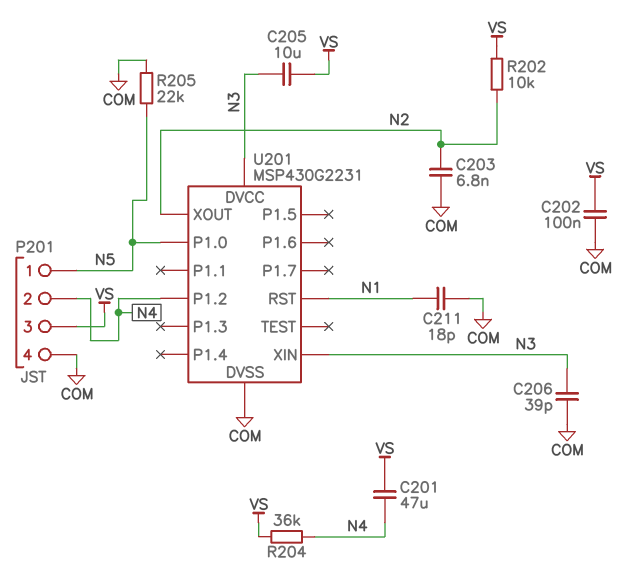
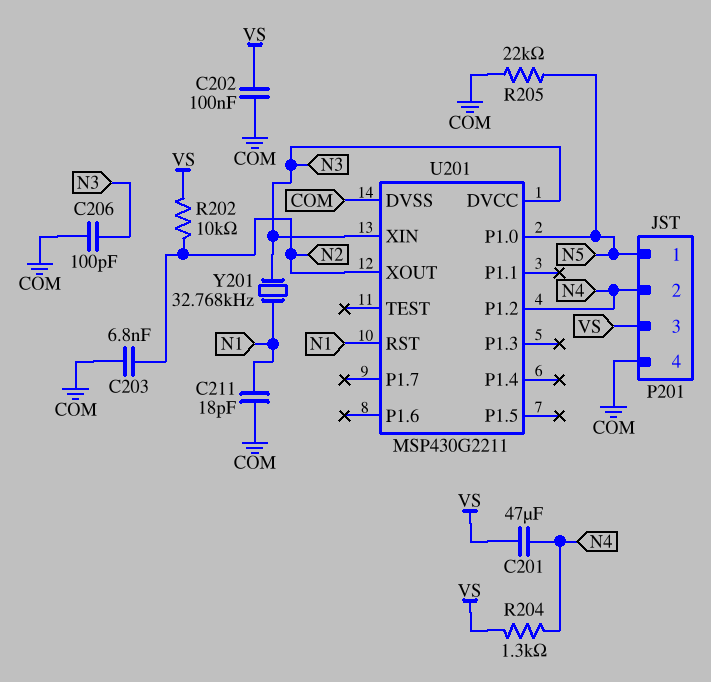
C205: 10uF (N3, VS) -> none
C206: 39pF (COM, N3) -> 100pF (COM, N3)
R204: 36k (N4, VS) -> 1.3k (N4, VS)
U201: MSP430G2231 -> MSP430G2211
Y201: none -> 32.768kHz (N1, N3)

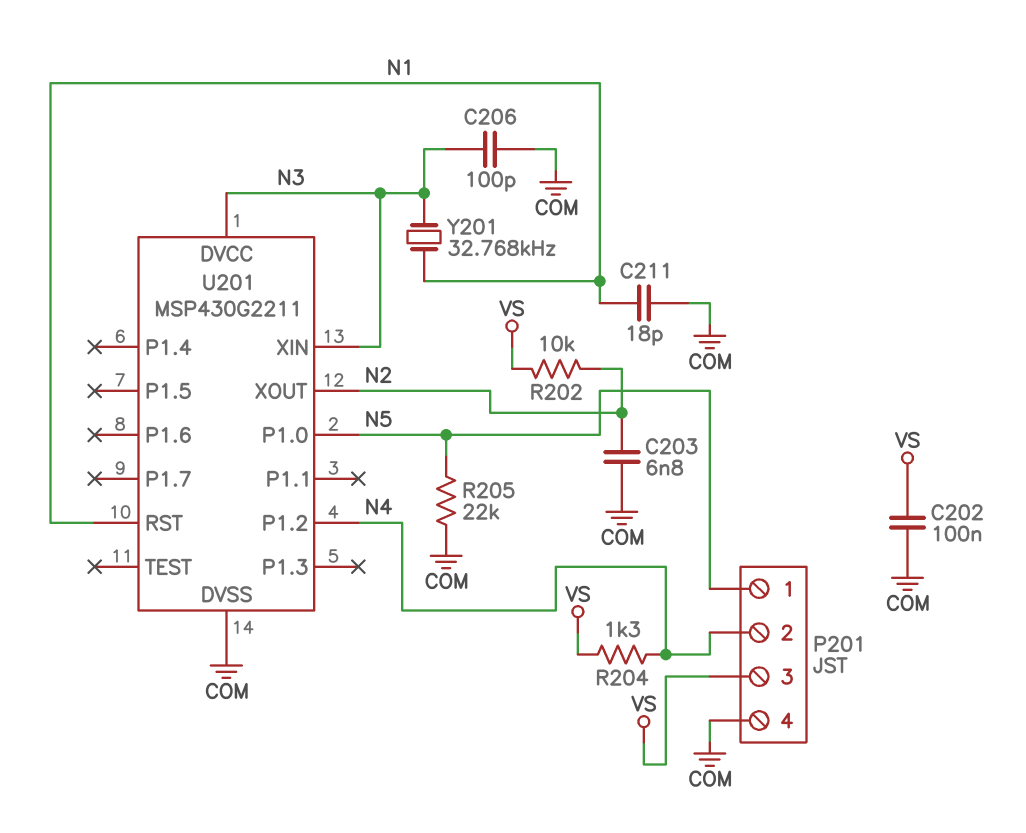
C201: 47uF (N4, VS) -> none

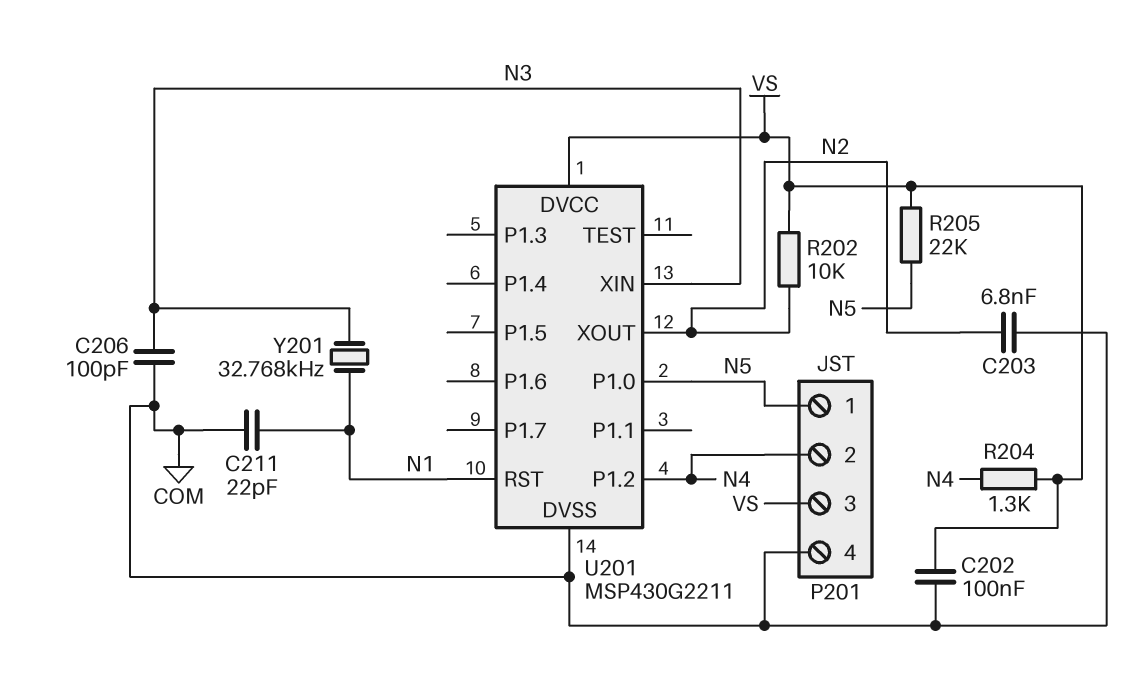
C211: 18pF (COM, N1) -> 22pF (COM, N1)
R205: 22k (COM, N5) -> 22k (N5, VS)
U201 pin DVCC: N3 -> VS

